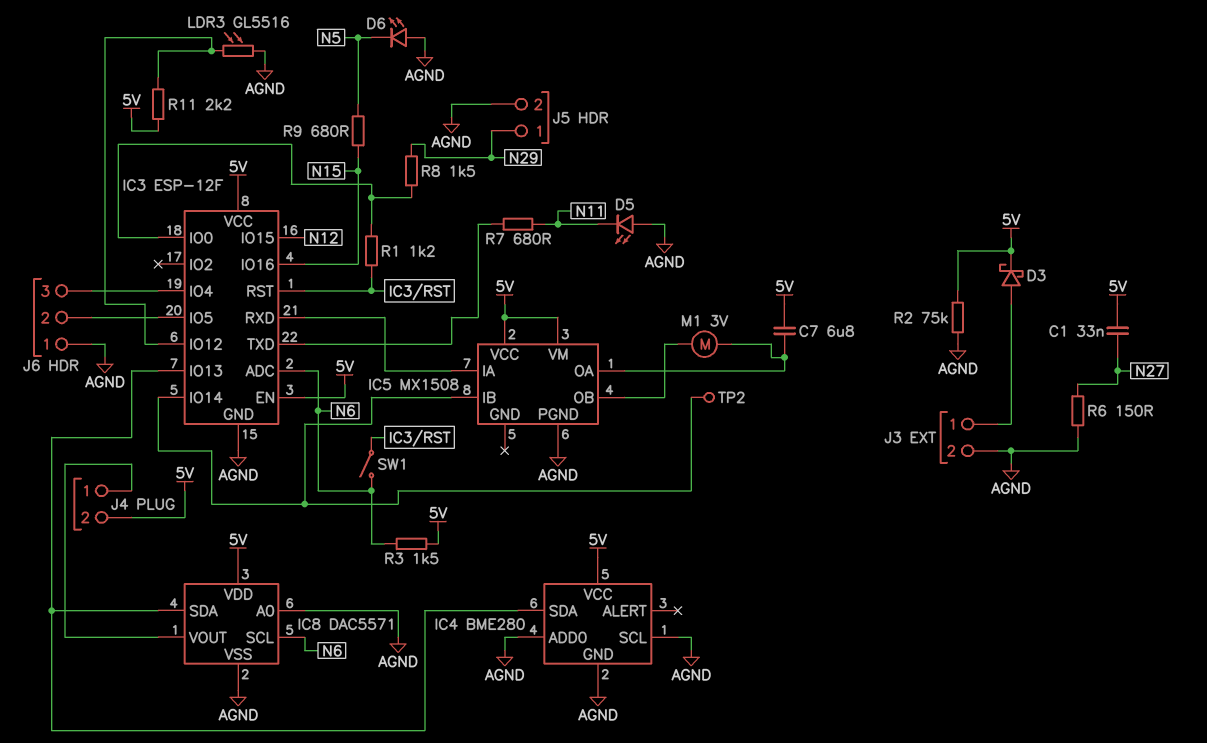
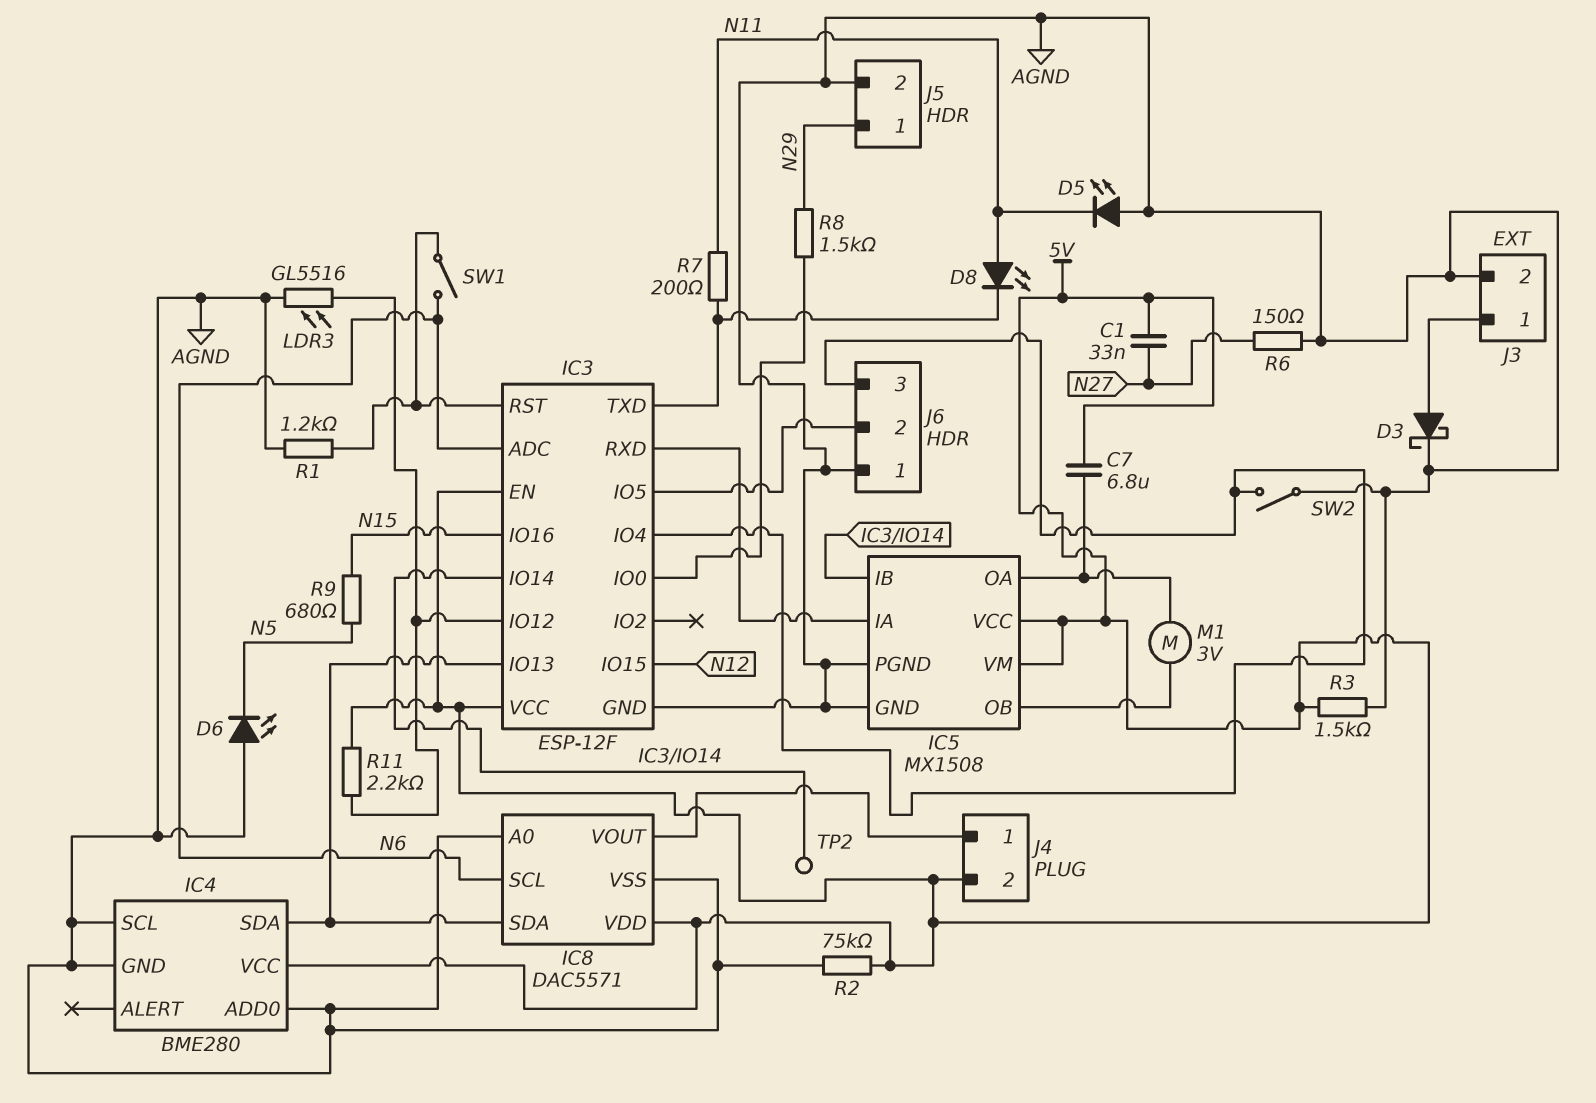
D3: schottky (A J3/1, K 5V) -> schottky (A J3/1, K AGND)
D8: none -> LED (A N11, K IC3/TXD)
IC5 pin GND: none -> AGND
R1: 1.2k (IC3/IO0, IC3/RST) -> 1.2k (AGND, IC3/RST)
R3: 1.5k (5V, N6) -> 1.5k (5V, AGND)
R7: 680 (IC3/TXD, N11) -> 200 (IC3/TXD, N11)
SW2: none -> switch (AGND, IC3/IO4)

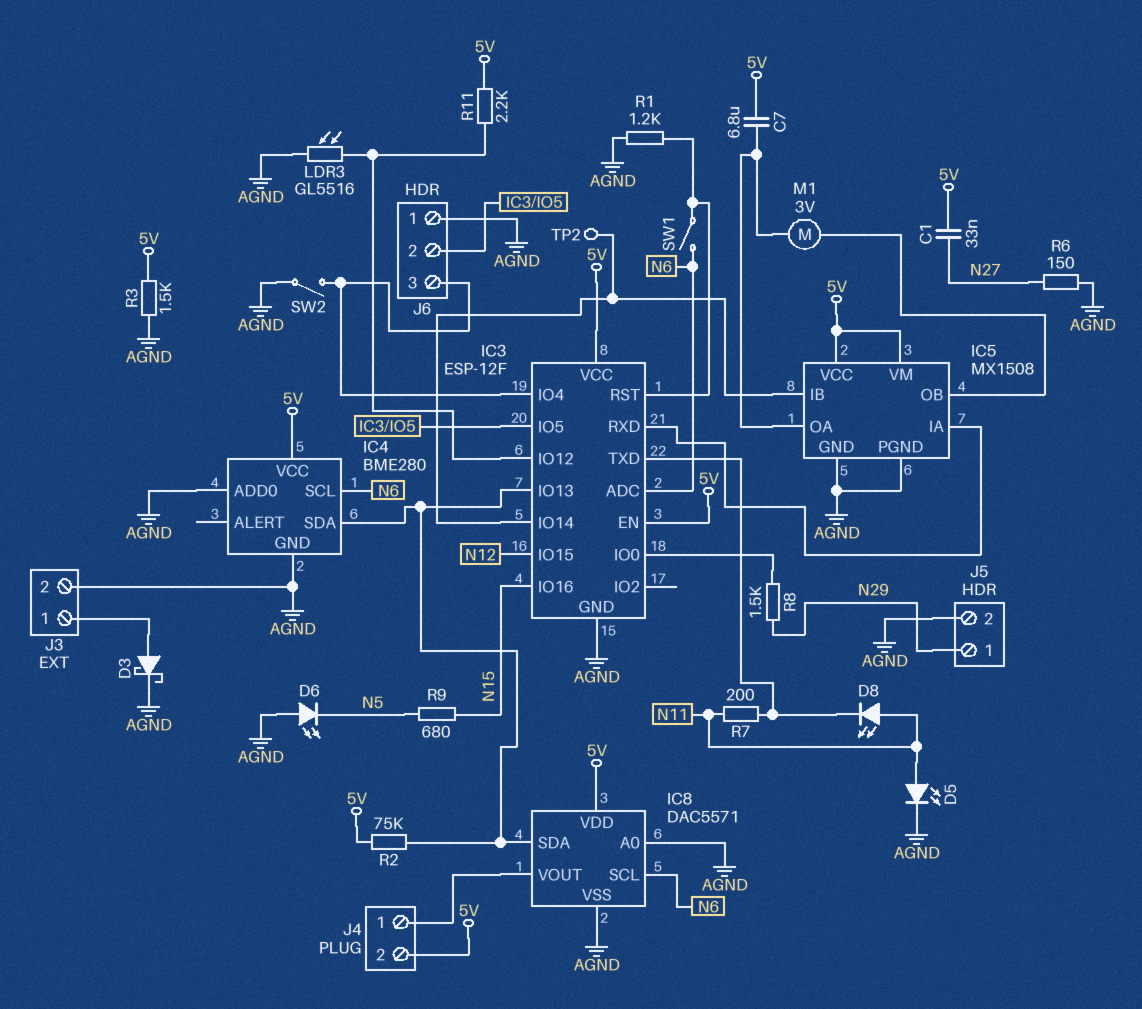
D5: LED (A AGND, K N11) -> LED (A N11, K AGND)
IC4 pin SCL: AGND -> N6
R2: 75k (5V, AGND) -> 75k (5V, IC3/IO13)

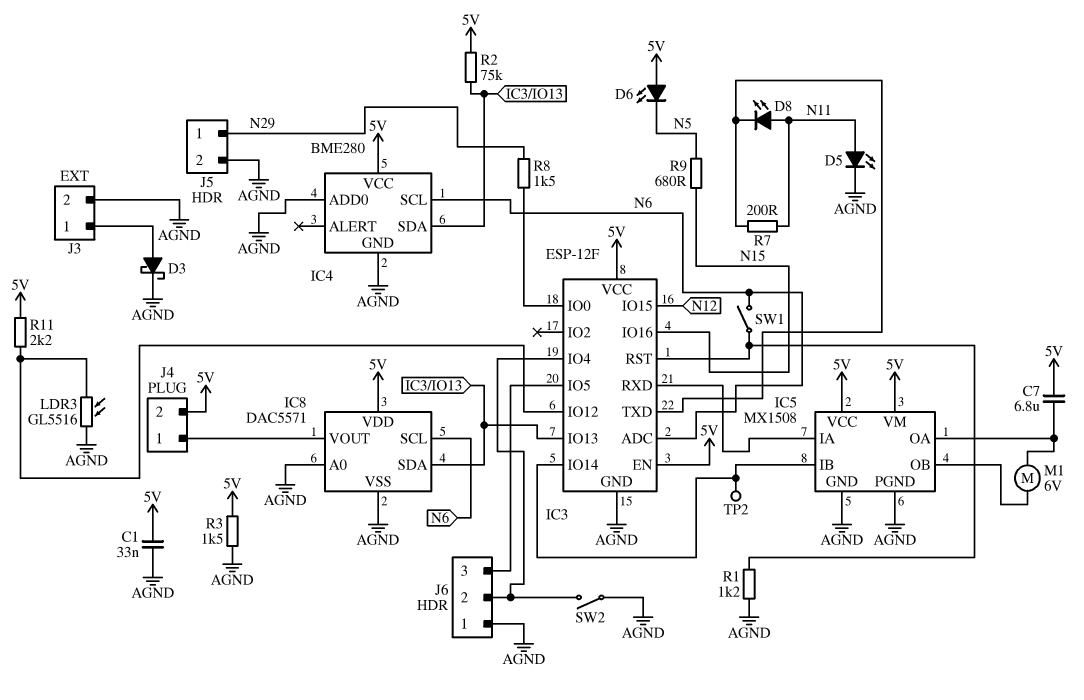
C1: 33nF (5V, N27) -> 33nF (5V, AGND)
D6: LED (A AGND, K N5) -> LED (A 5V, K N5)
J6 pin 2: IC3/IO5 -> IC3/IO4
J6 pin 3: IC3/IO4 -> IC3/IO5
M1: motor 3V (IC5/OA, IC5/OB) -> motor 6V (IC5/OA, IC5/OB)
R6: 150 (AGND, N27) -> none

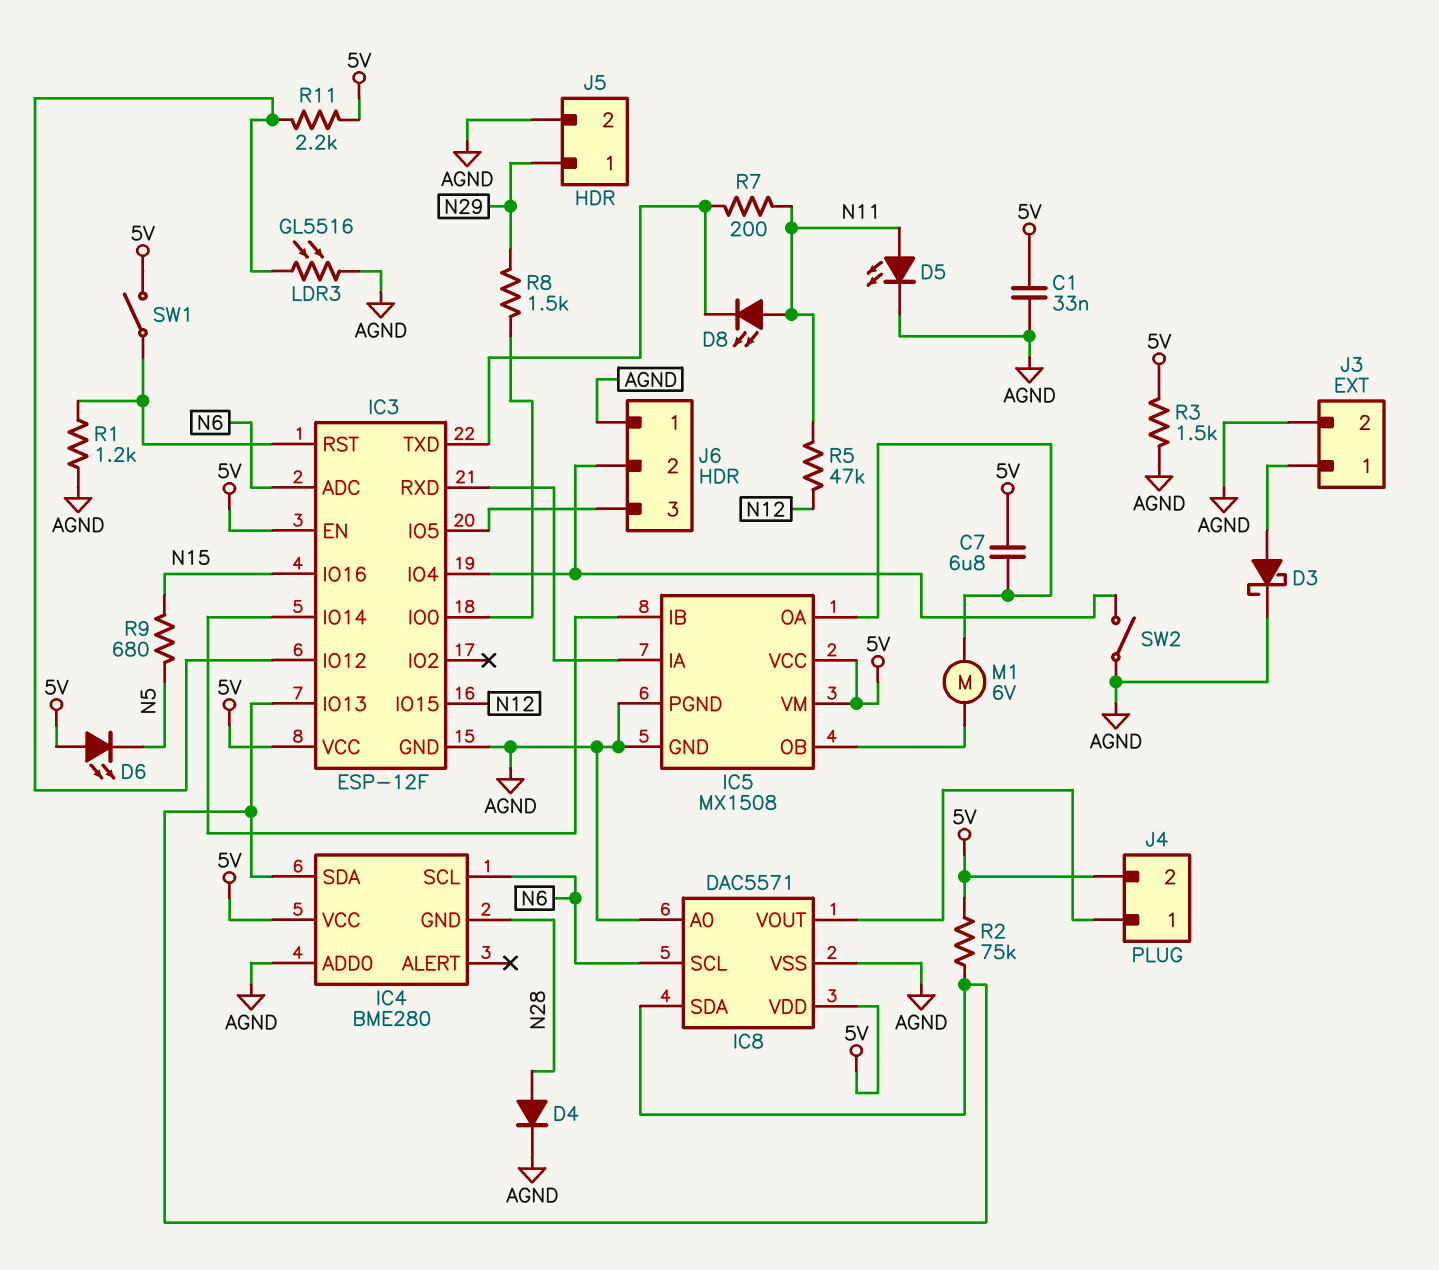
D4: none -> diode (A N28, K AGND)
IC4 pin GND: AGND -> N28
R5: none -> 47k (N11, N12)
SW1: switch (IC3/RST, N6) -> switch (5V, IC3/RST)
TP2: test point (IC3/IO14) -> none

